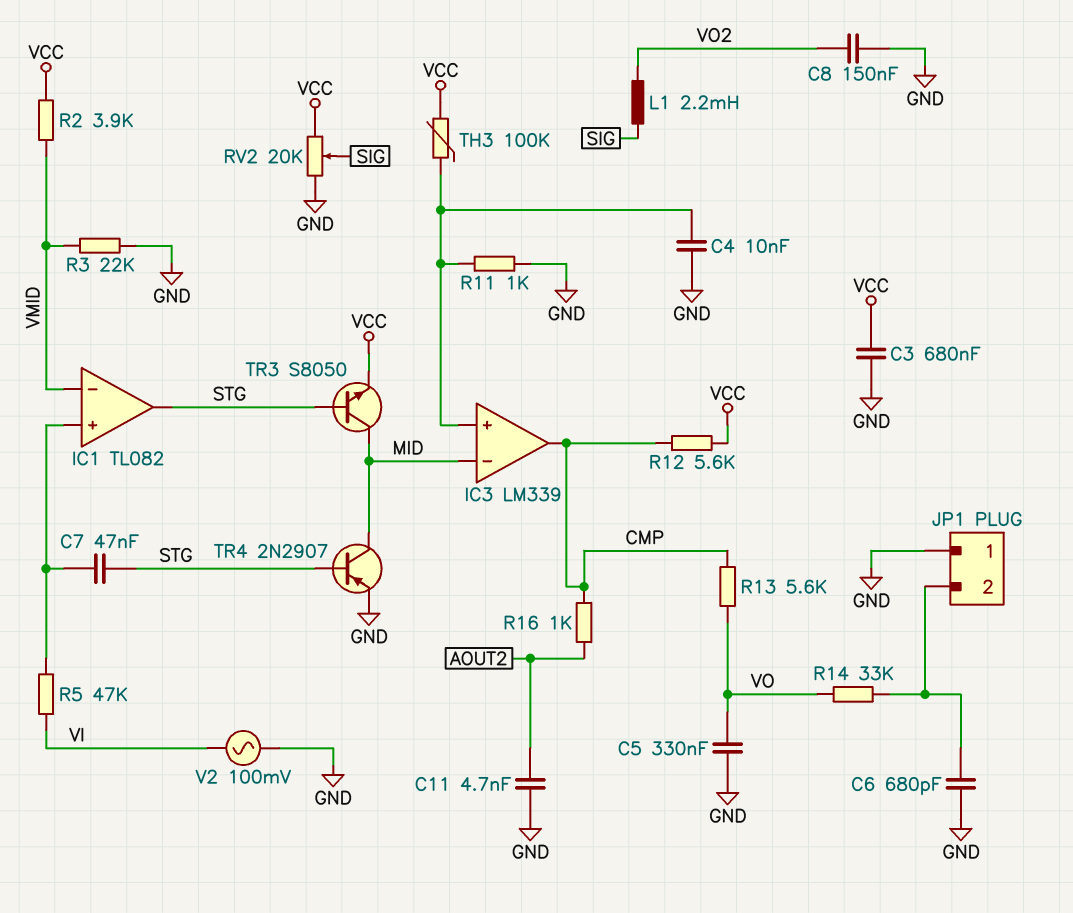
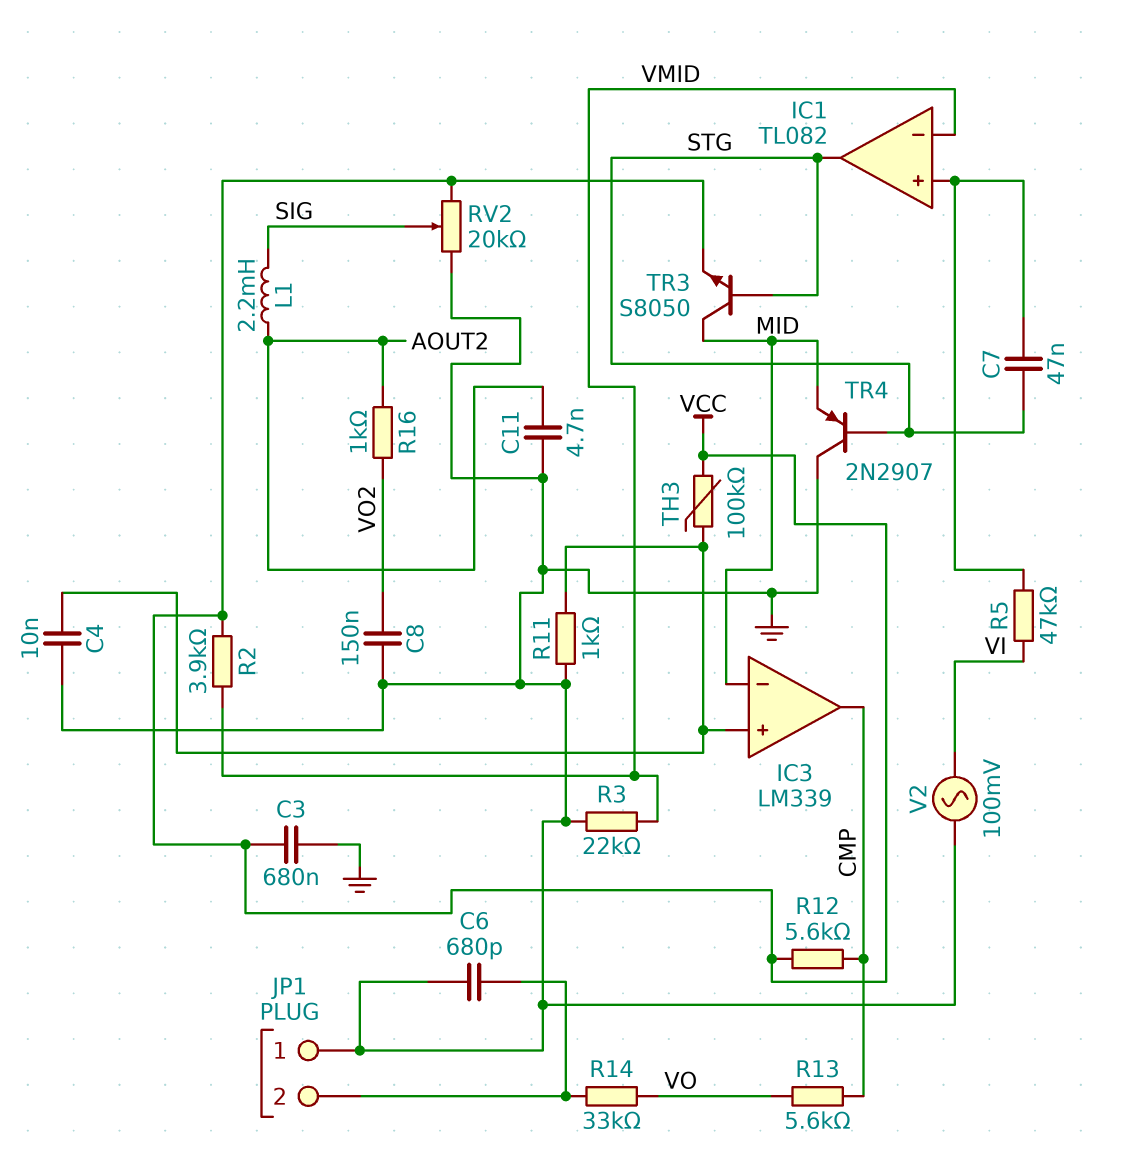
C5: 330nF (GND, VO) -> none
L1: 2.2mH (SIG, VO2) -> 2.2mH (AOUT2, SIG)
R16: 1k (AOUT2, CMP) -> 1k (AOUT2, VO2)
TR4: PNP 2N2907 (B STG, C MID, E GND) -> PNP 2N2907 (B STG, C GND, E MID)

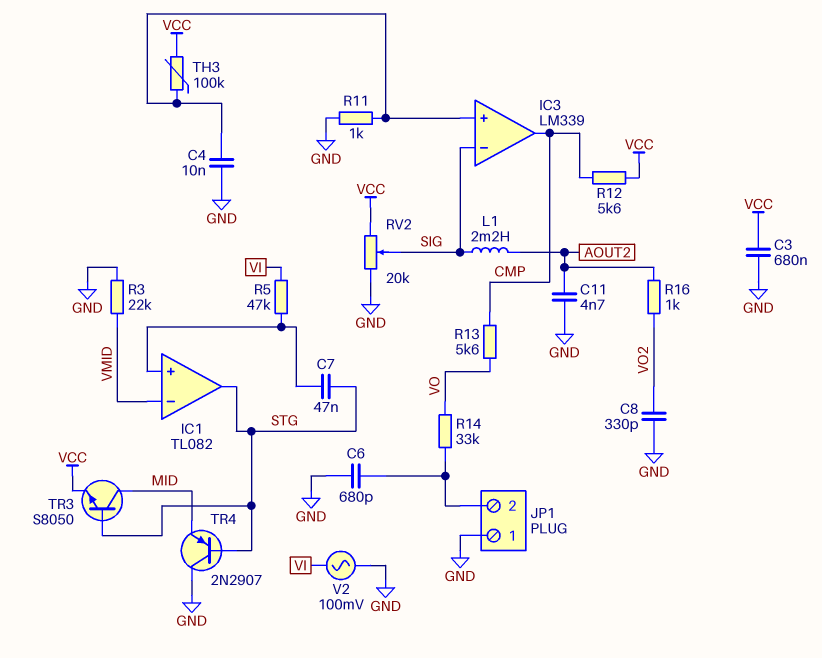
C8: 150nF (GND, VO2) -> 330pF (GND, VO2)
IC3 pin in-: MID -> SIG
R2: 3.9k (VCC, VMID) -> none

